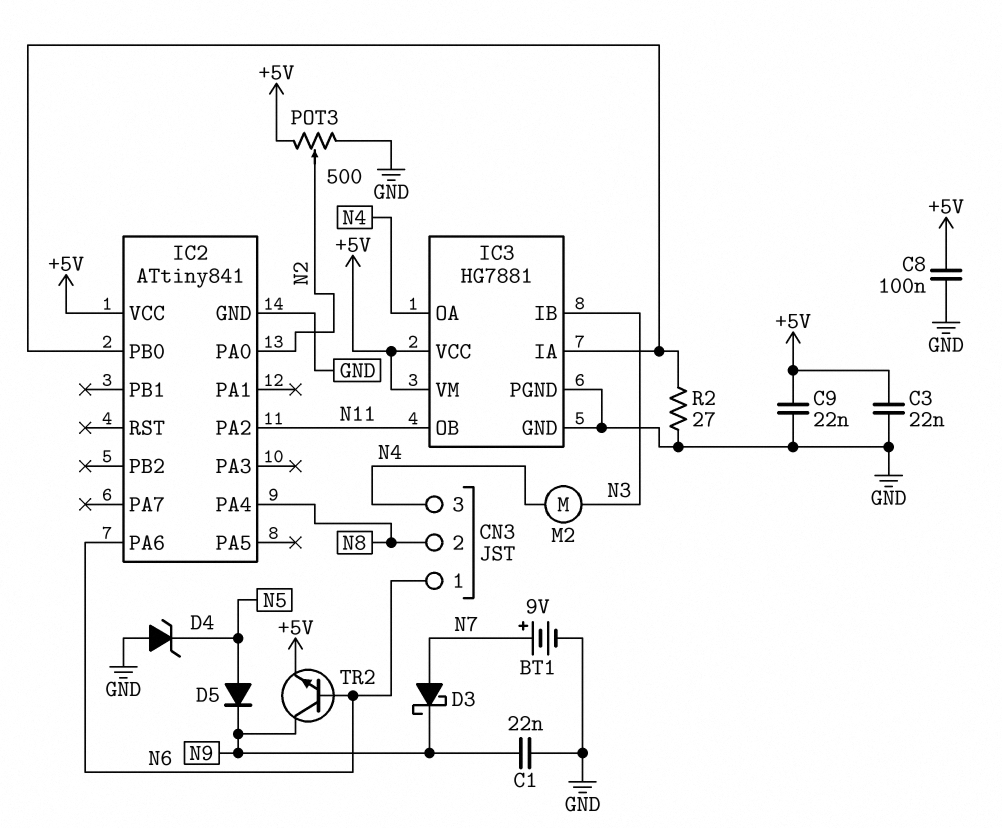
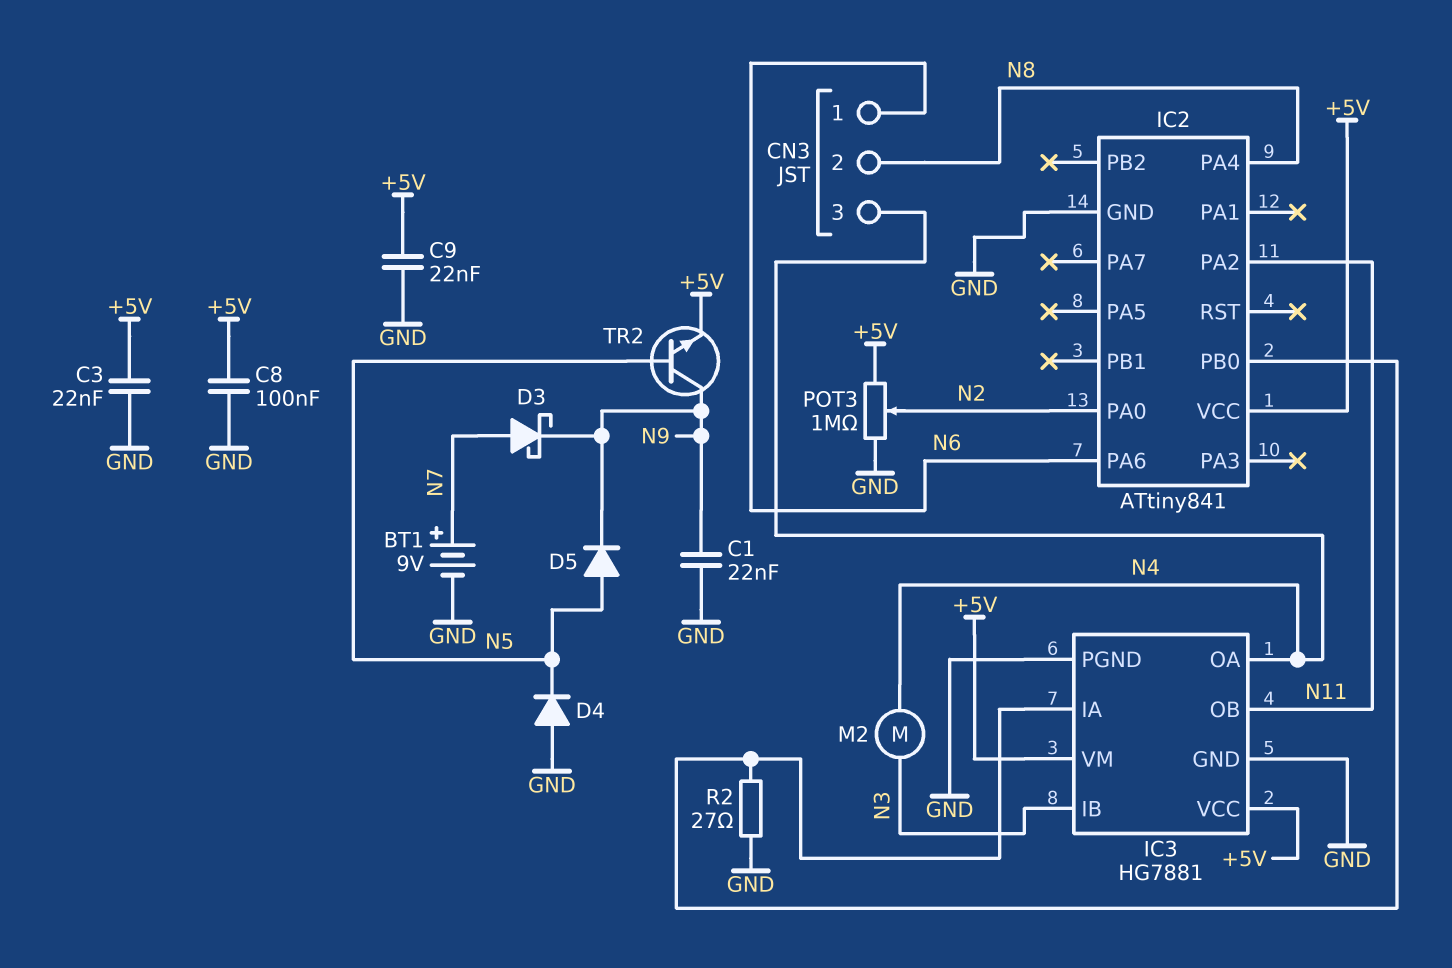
D4: zener (A GND, K N5) -> diode (A GND, K N5)
POT3: 500 (+5V, GND, wiper N2) -> 1M (+5V, GND, wiper N2)
TR2: NPN (B N6, C N9, E +5V) -> NPN (B N5, C N9, E +5V)

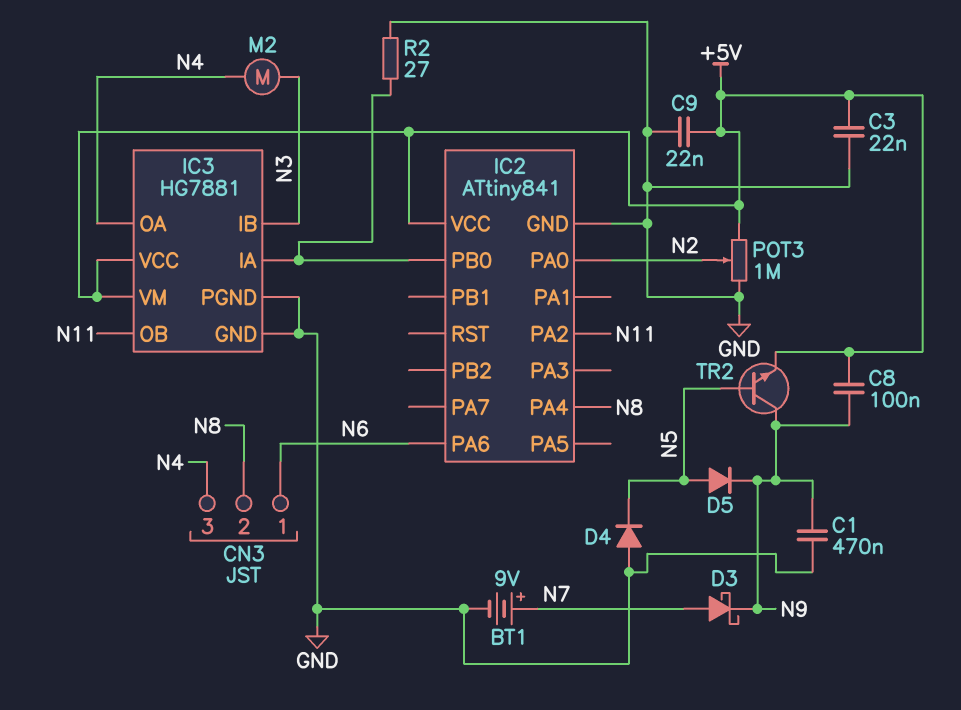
C1: 22nF (GND, N9) -> 470nF (GND, N9)
C8: 100nF (+5V, GND) -> 100nF (+5V, N9)

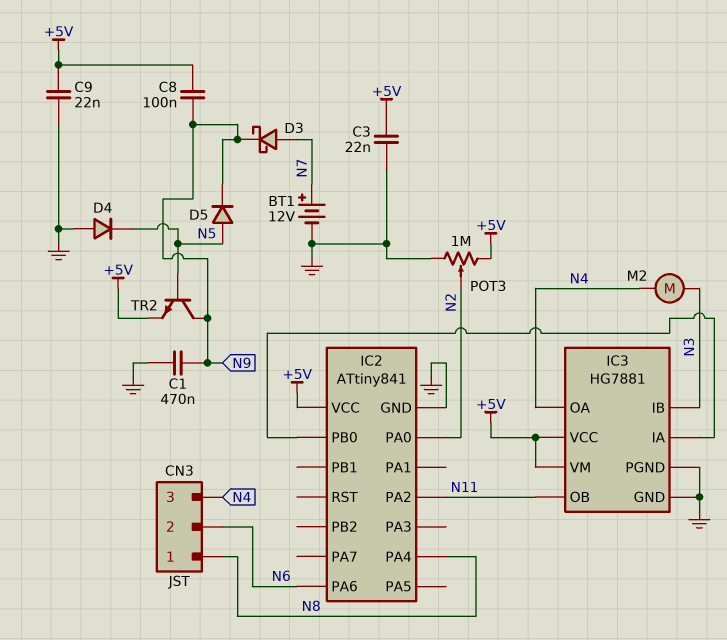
BT1: 9V (plus N7, minus GND) -> 12V (plus N7, minus GND)
CN3 pin 1: N6 -> N8
CN3 pin 2: N8 -> N6
R2: 27 (GND, IC2/PB0) -> none

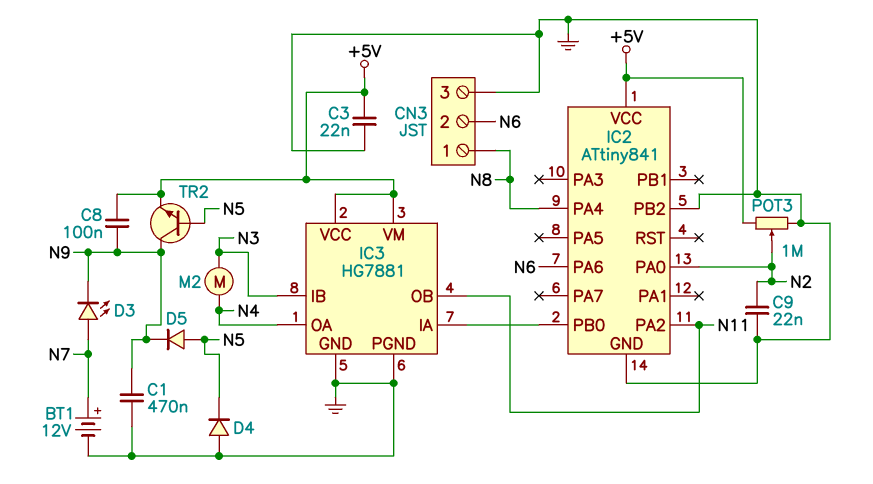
C9: 22nF (+5V, GND) -> 22nF (GND, N2)
CN3 pin 3: N4 -> GND
D3: schottky (A N7, K N9) -> LED (A N7, K N9)
IC2 pin PB2: none -> GND

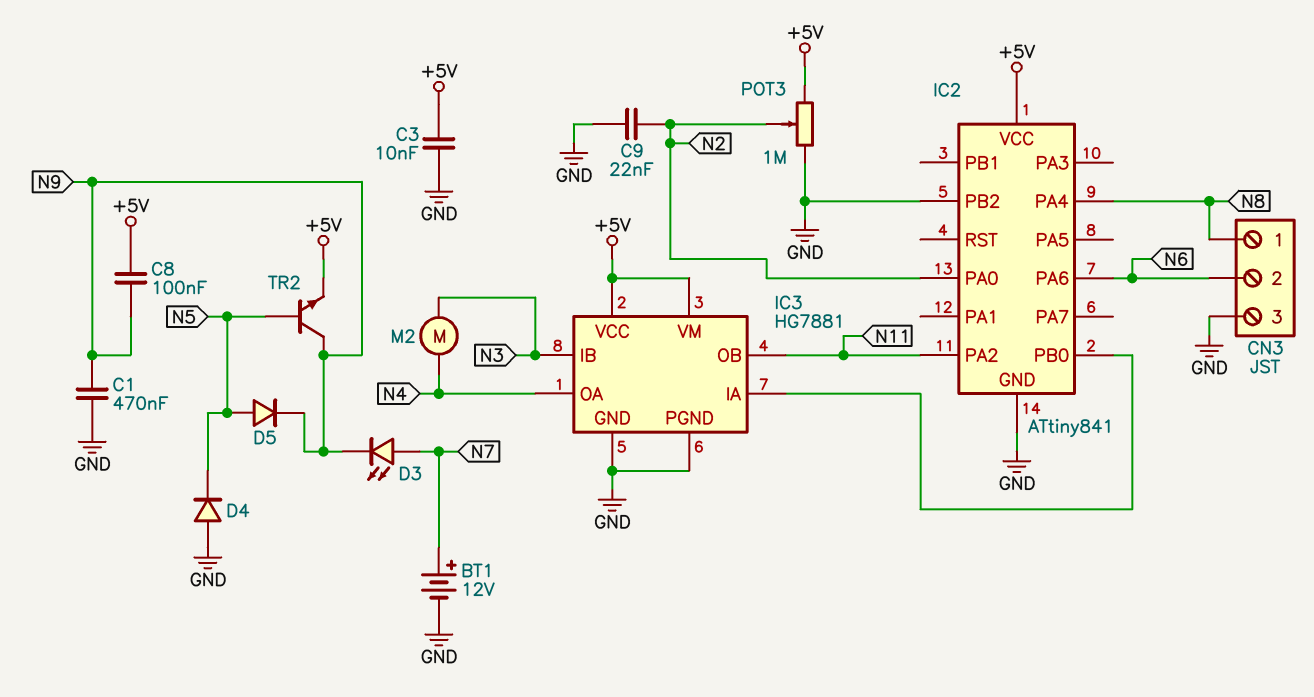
C3: 22nF (+5V, GND) -> 10nF (+5V, GND)

